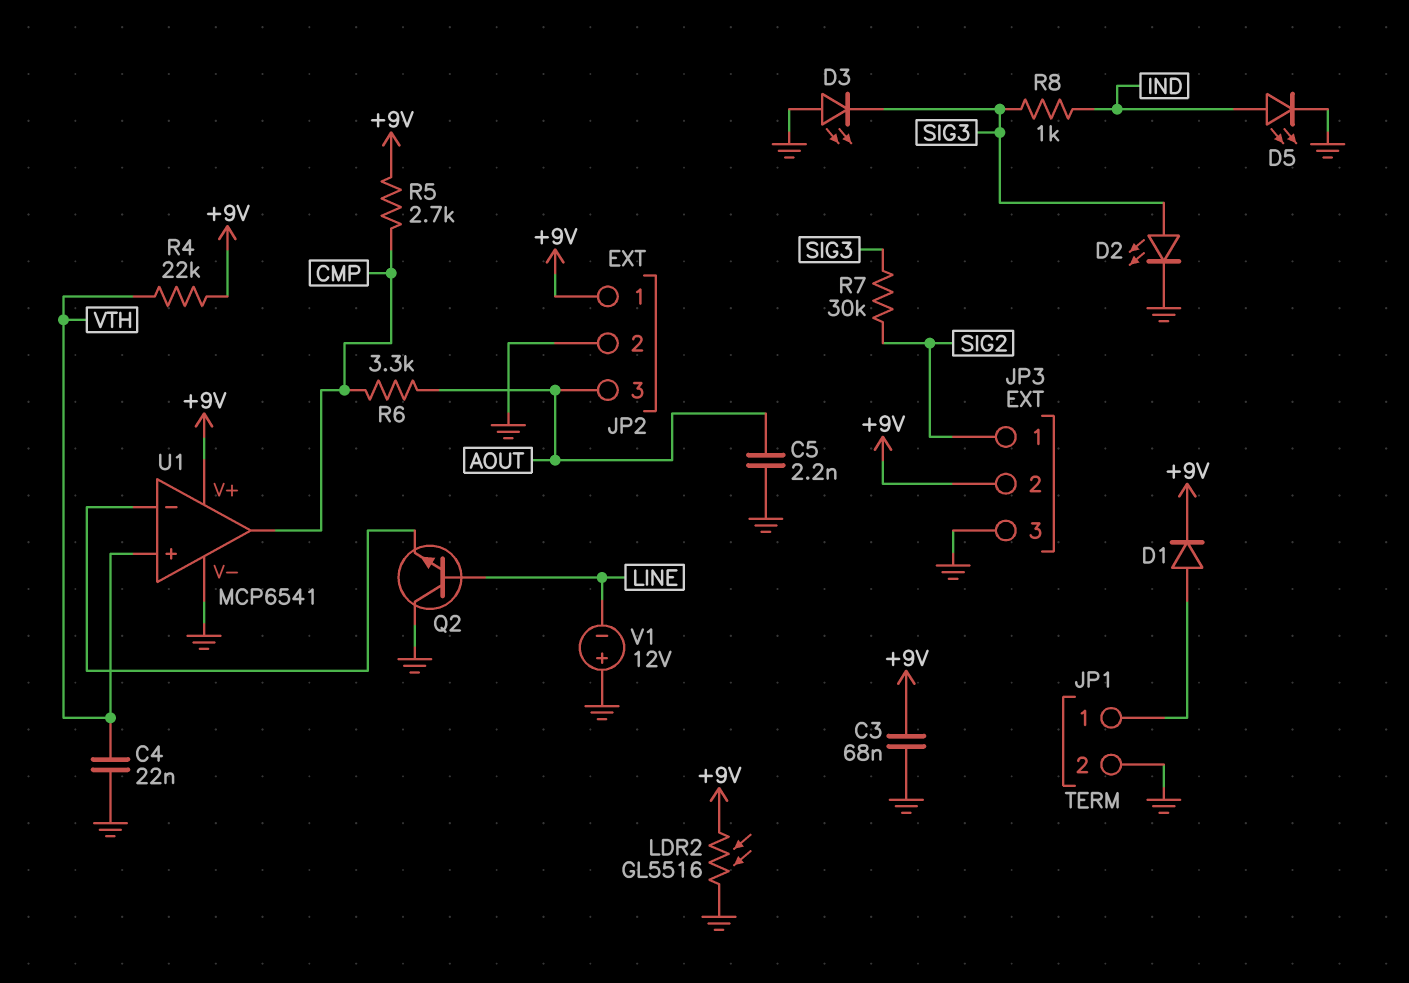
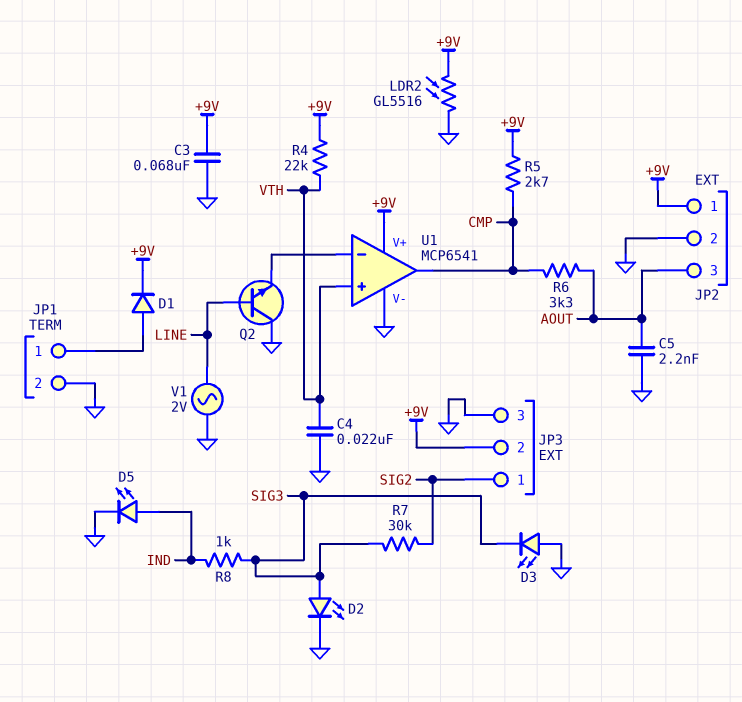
V1: 12V (plus GND, minus LINE) -> AC 2V (GND, LINE)

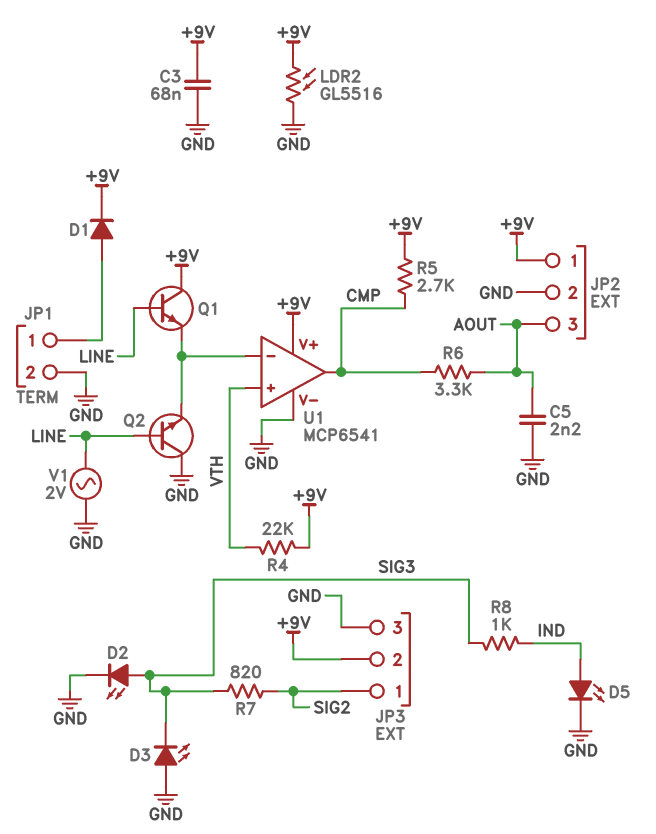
C4: 22nF (GND, VTH) -> none
Q1: none -> NPN (B LINE, C +9V, E U1/in-)
R7: 30k (SIG2, SIG3) -> 820 (SIG2, SIG3)

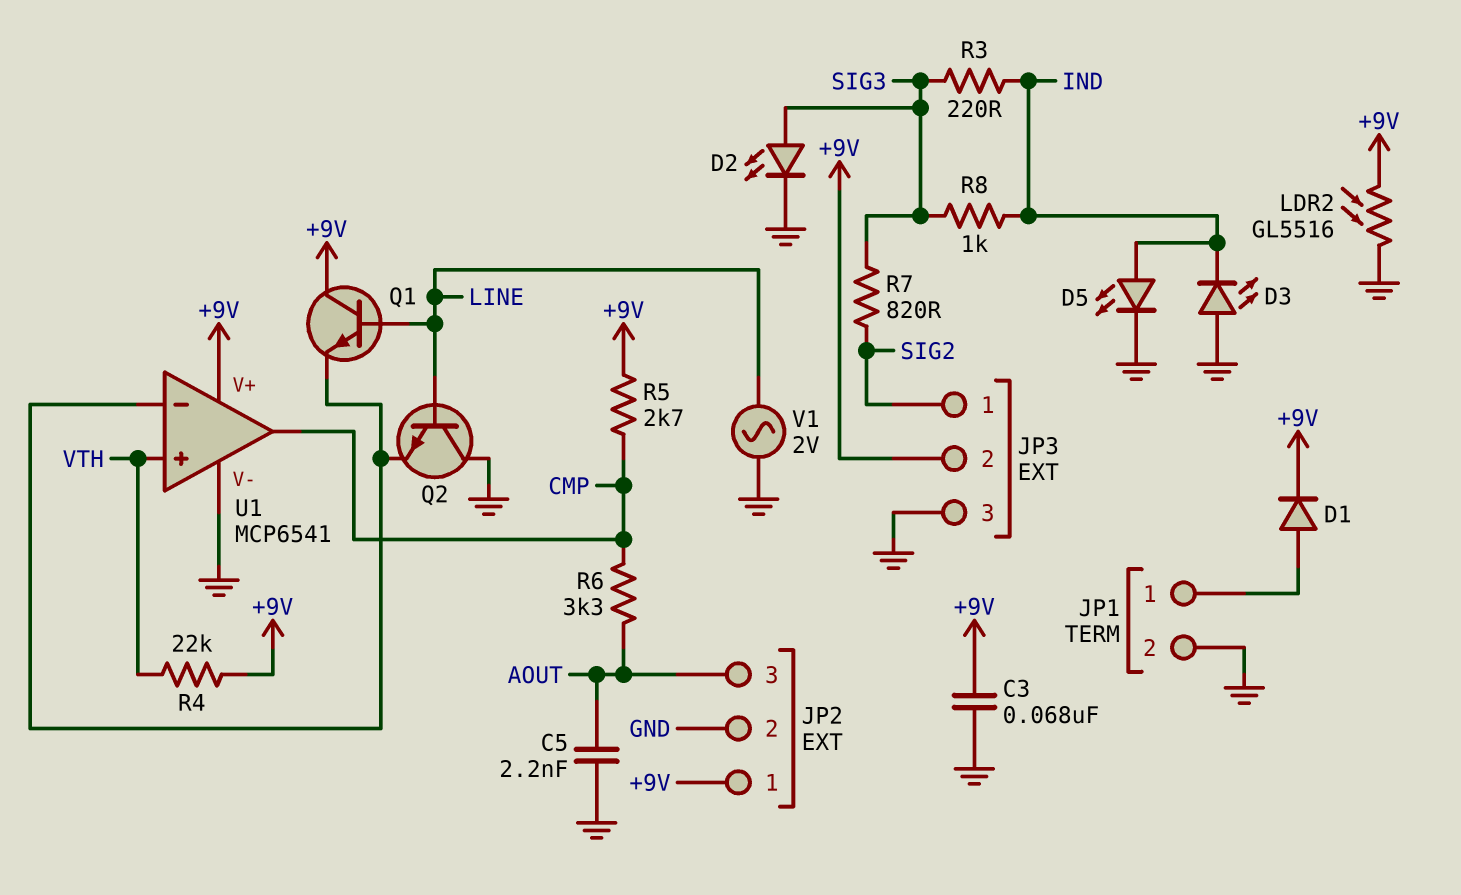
D3: LED (A GND, K SIG3) -> LED (A GND, K IND)
R3: none -> 220 (IND, SIG3)

